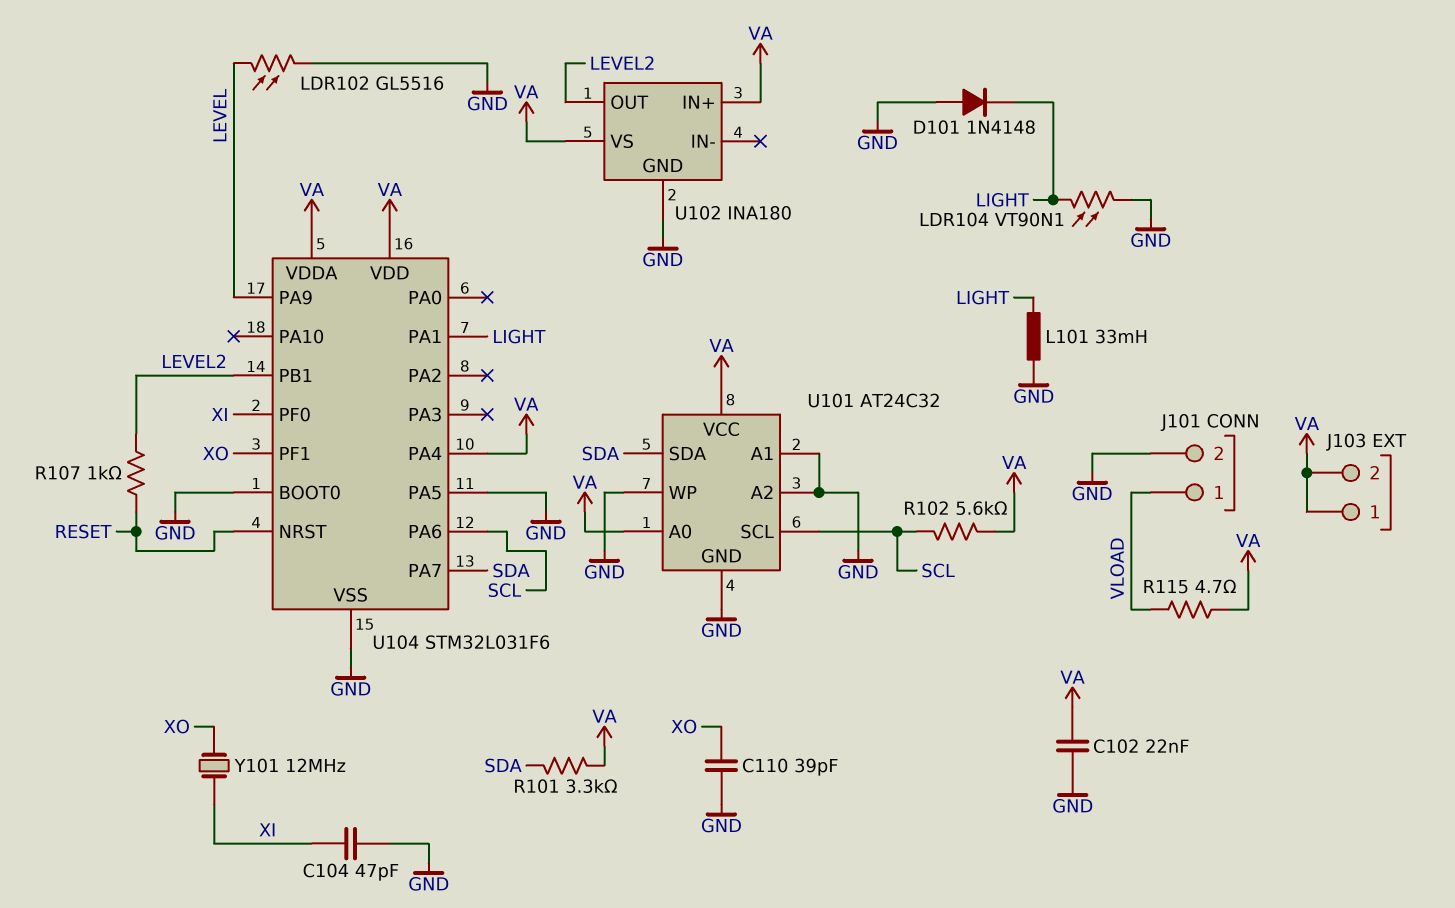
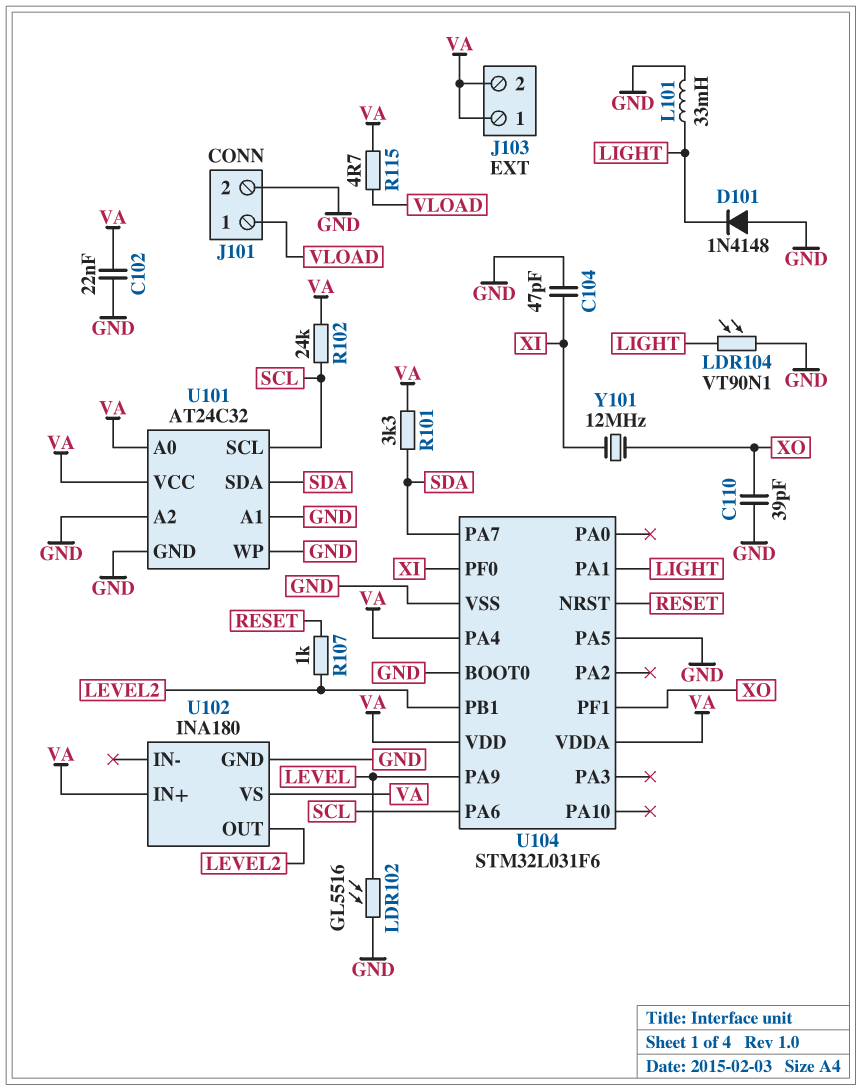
R102: 5.6k (SCL, VA) -> 24k (SCL, VA)

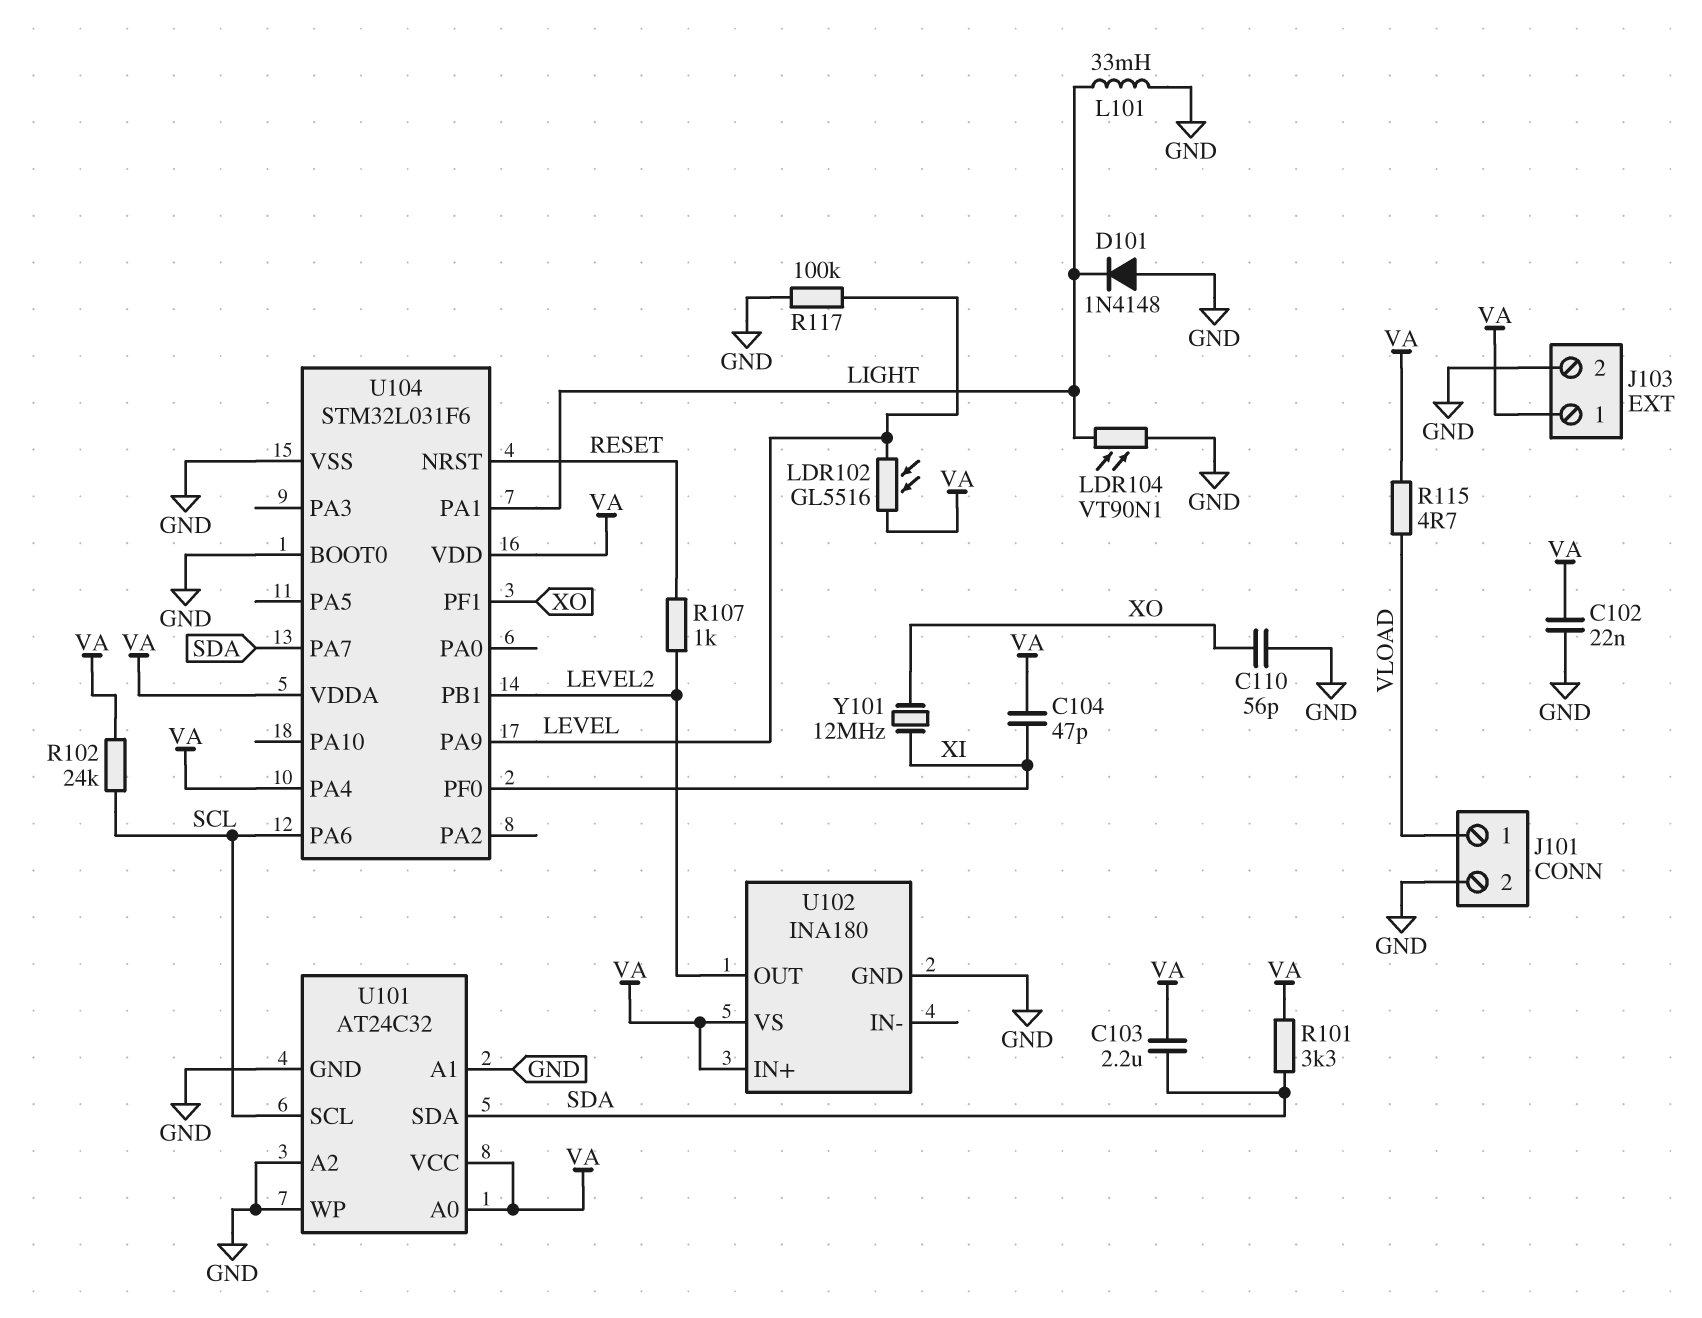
C103: none -> 2.2uF (SDA, VA)
C104: 47pF (GND, XI) -> 47pF (VA, XI)
C110: 39pF (GND, XO) -> 56pF (GND, XO)
J103 pin 2: VA -> GND
LDR102: GL5516 (GND, LEVEL) -> GL5516 (LEVEL, VA)
R117: none -> 100k (GND, LEVEL)
U104 pin PA5: GND -> none

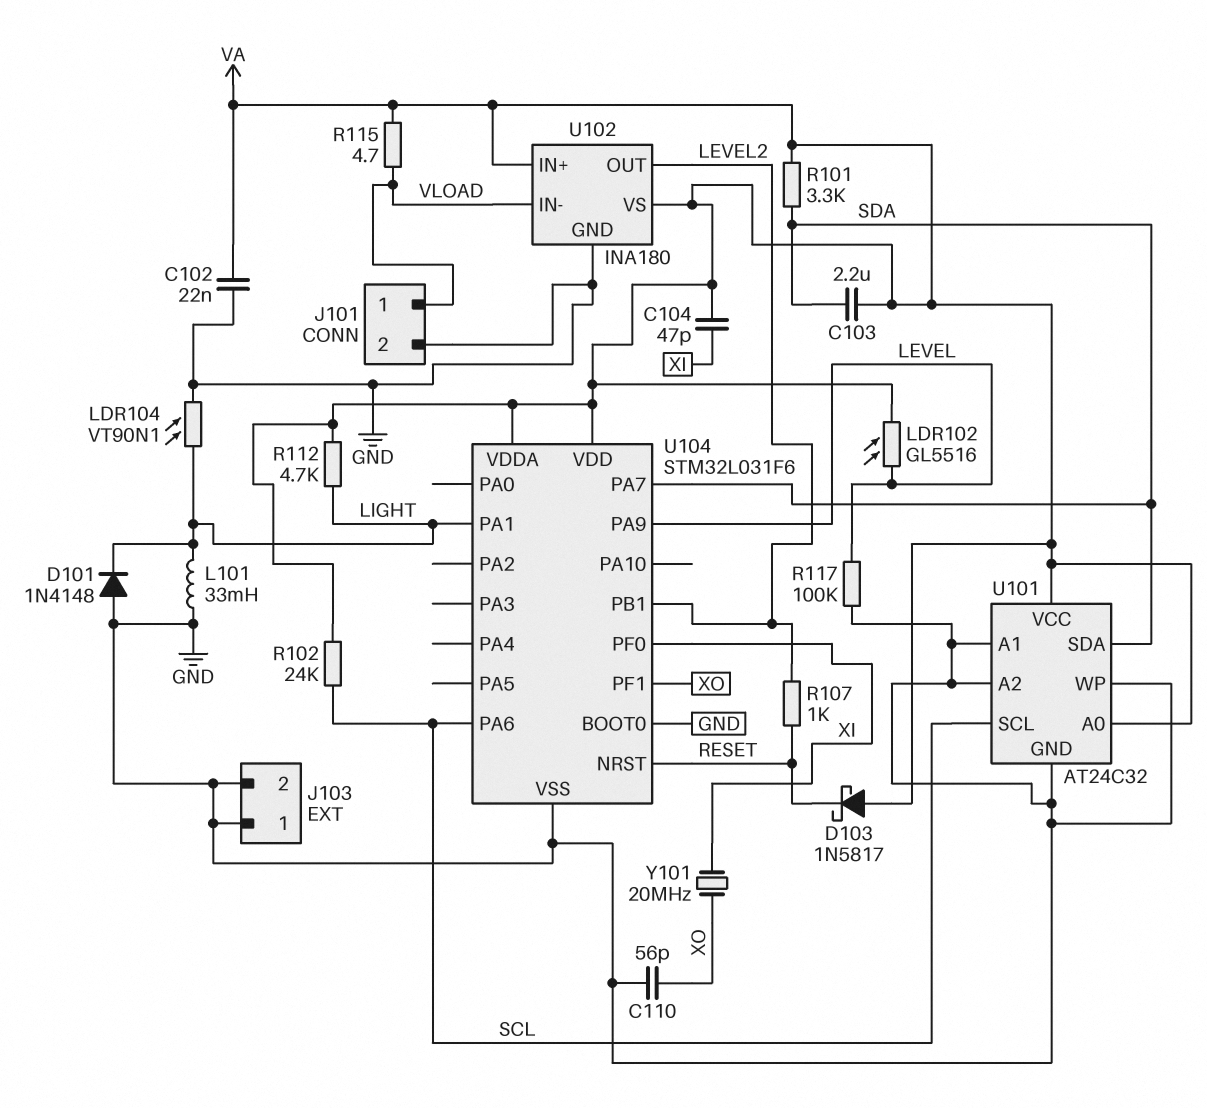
D103: none -> schottky 1N5817 (A VA, K RESET)
J103 pin 1: VA -> GND
R112: none -> 4.7k (LIGHT, VA)
U102 pin IN-: none -> VLOAD
U104 pin PA4: VA -> none
Y101: 12MHz (XI, XO) -> 20MHz (XI, XO)

